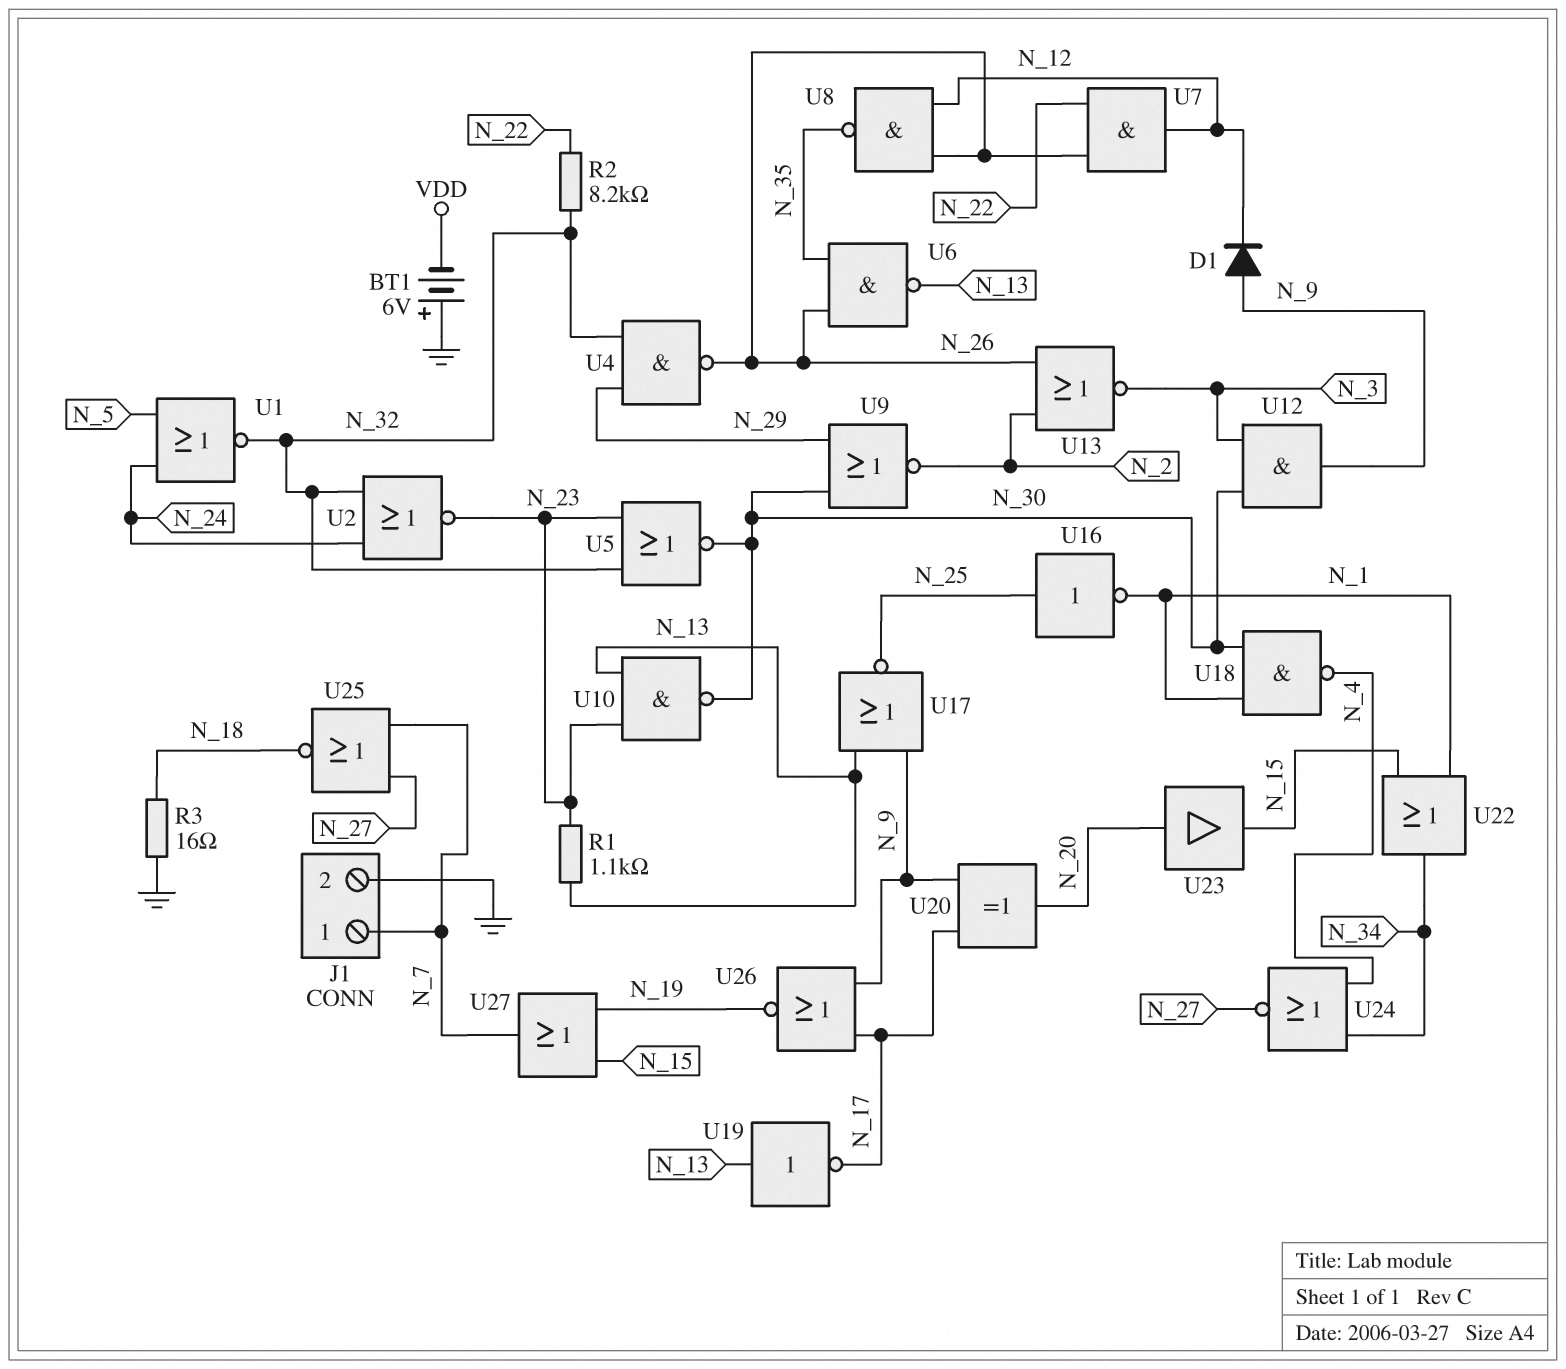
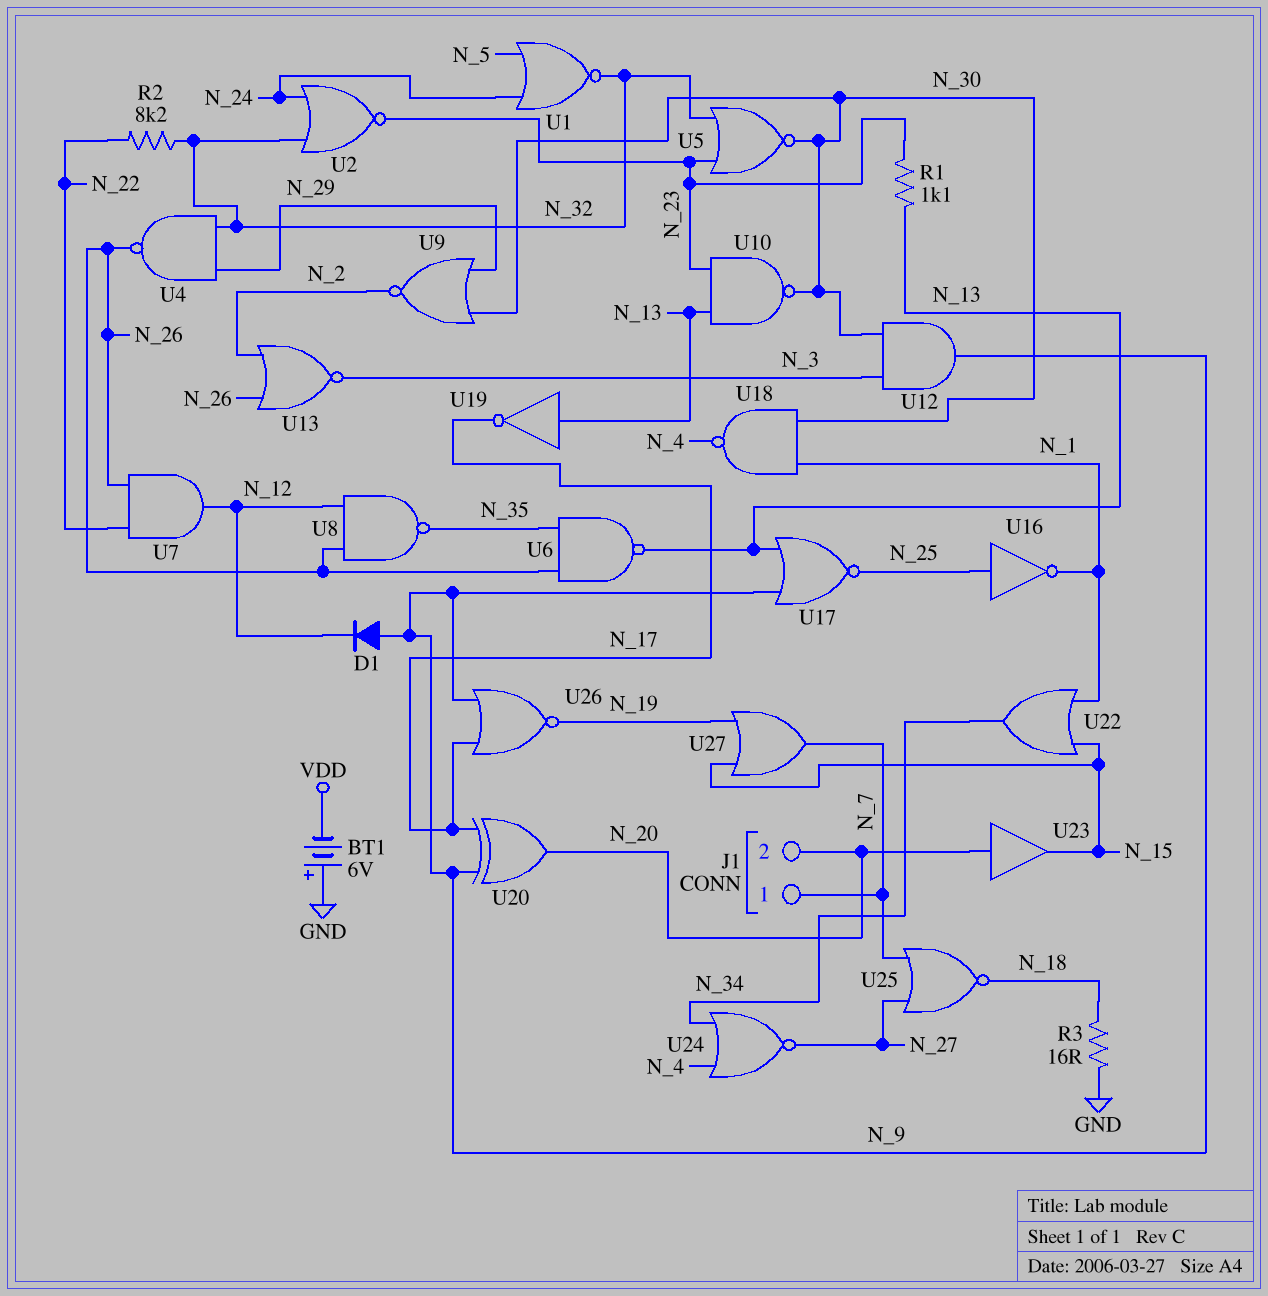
J1 pin 2: GND -> N_20

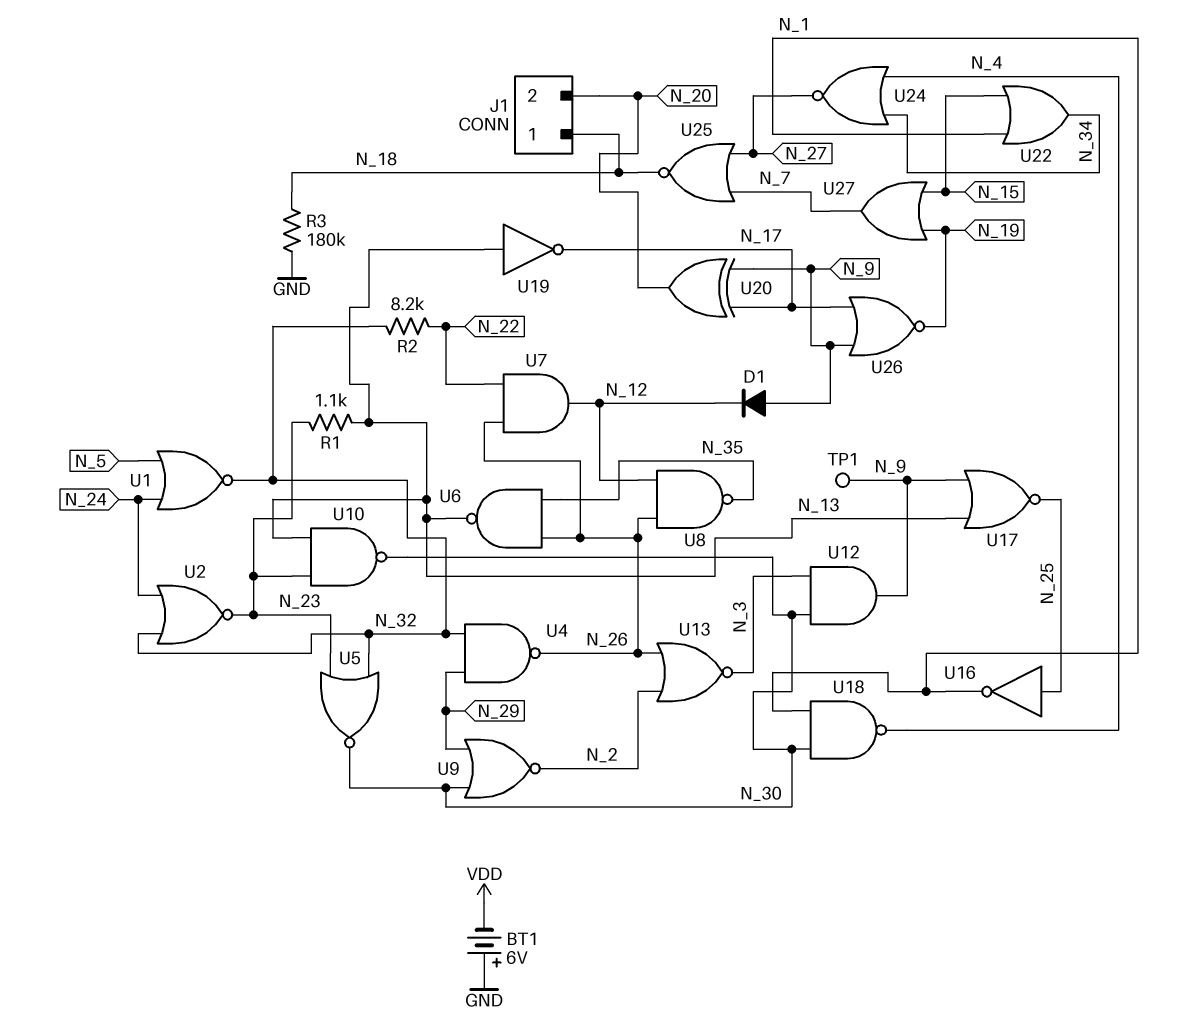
J1 pin 1: N_7 -> N_18
R3: 16 (GND, N_18) -> 180k (GND, N_18)
TP1: none -> test point (N_9)
U23: buffer (in N_20, out N_15) -> none

